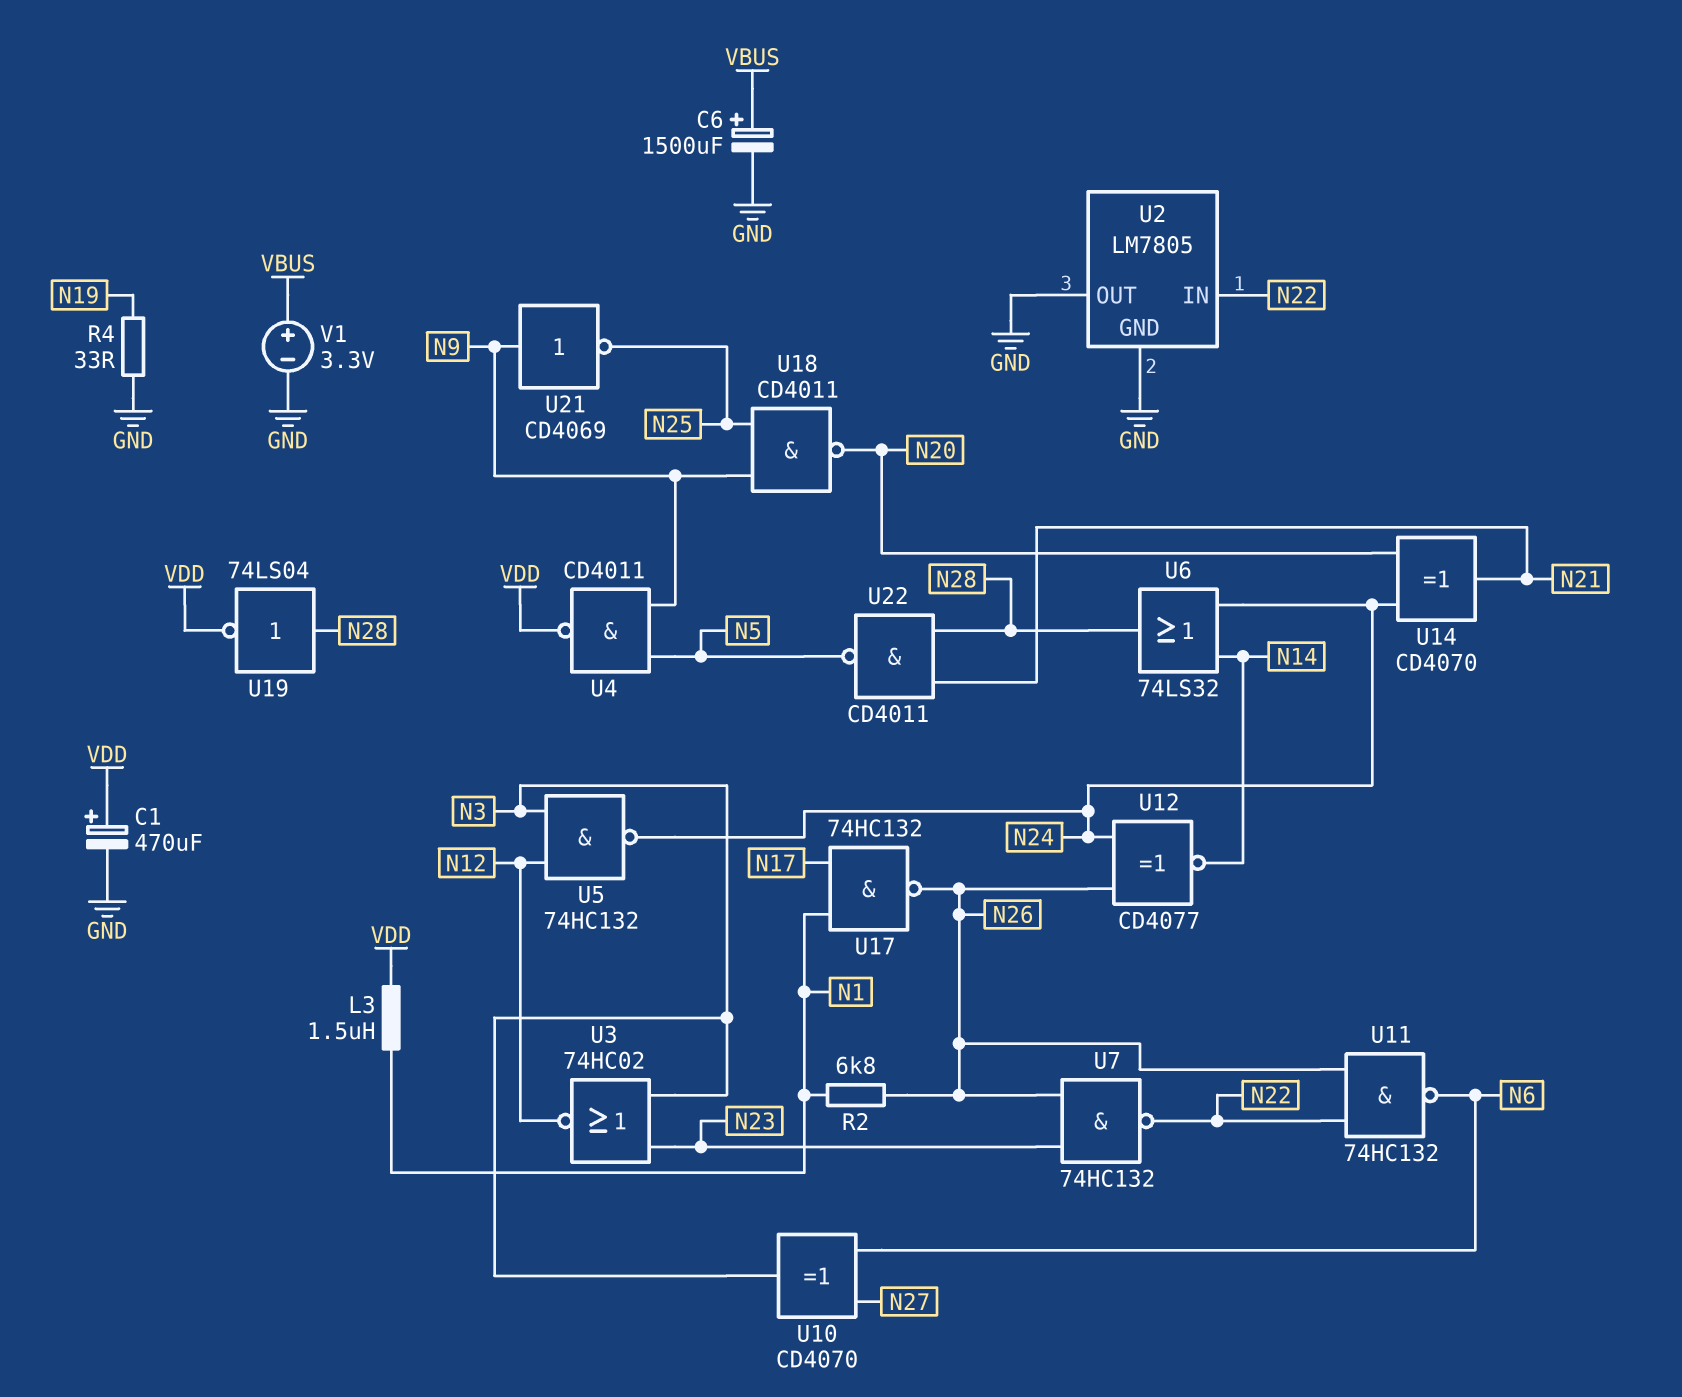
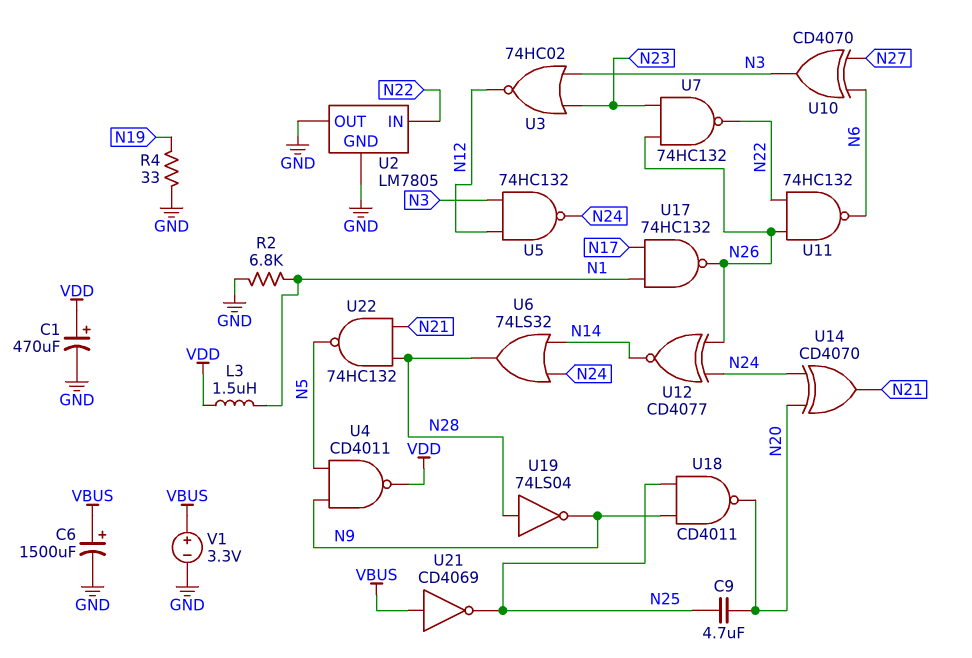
C9: none -> 4.7uF (N20, N25)
R2: 6.8k (N1, N26) -> 6.8k (GND, N1)
U19: NOT 74LS04 (in N28, out VDD) -> NOT 74LS04 (in N28, out N9)
U21: NOT CD4069 (in N9, out N25) -> NOT CD4069 (in VBUS, out N25)
U22: NAND CD4011 (in N21, in N28, out N5) -> NAND 74HC132 (in N21, in N28, out N5)

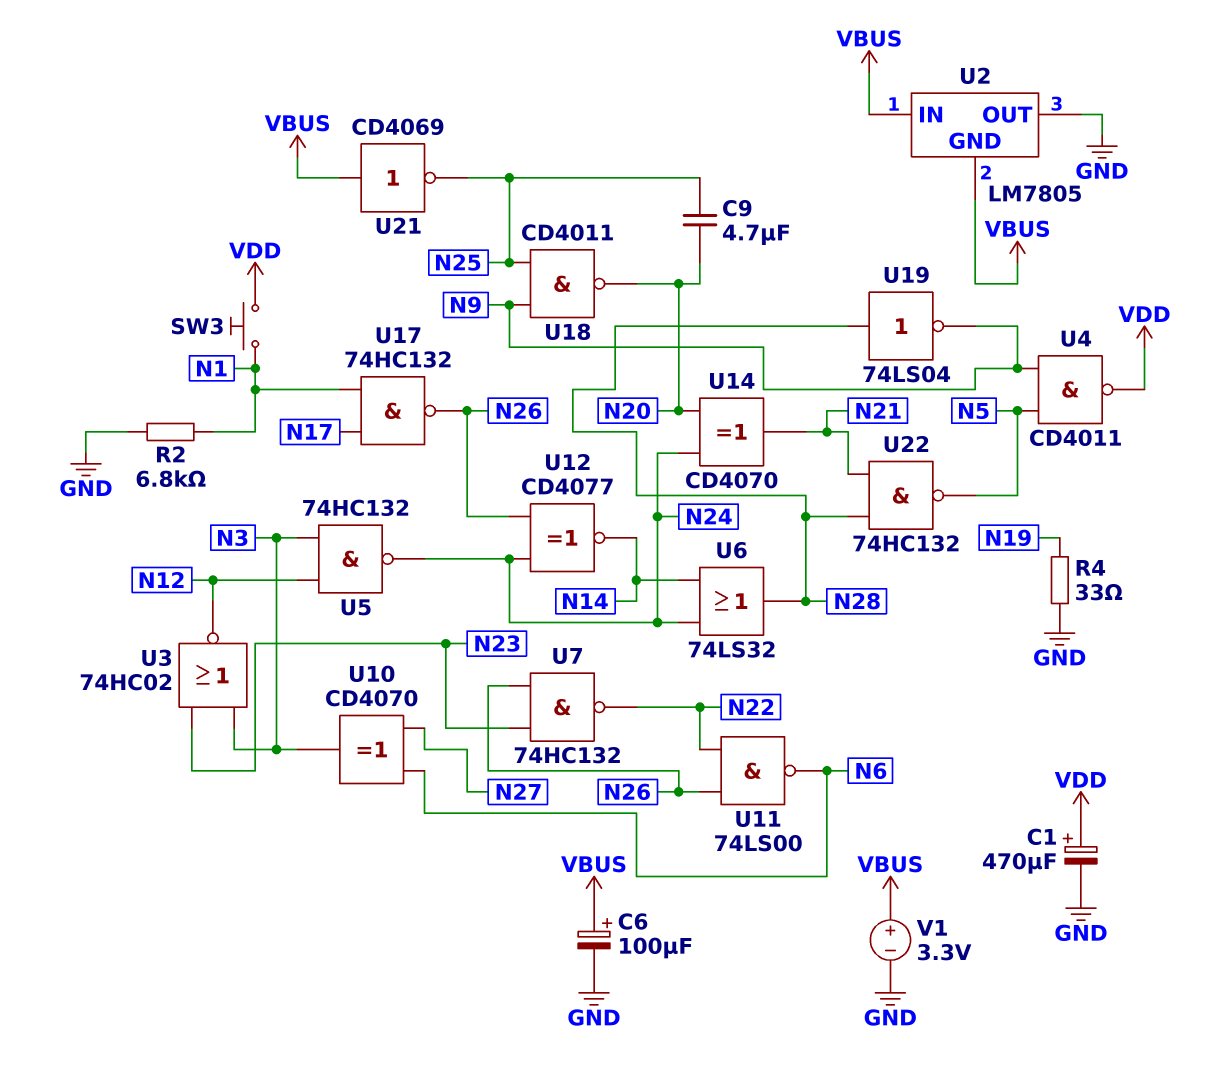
C6: 1500uF (plus VBUS, minus GND) -> 100uF (plus VBUS, minus GND)
L3: 1.5uH (N1, VDD) -> none
SW3: none -> button (N1, VDD)
U2 pin GND: GND -> VBUS
U2 pin IN: N22 -> VBUS
U11: NAND 74HC132 (in N22, in N26, out N6) -> NAND 74LS00 (in N22, in N26, out N6)

